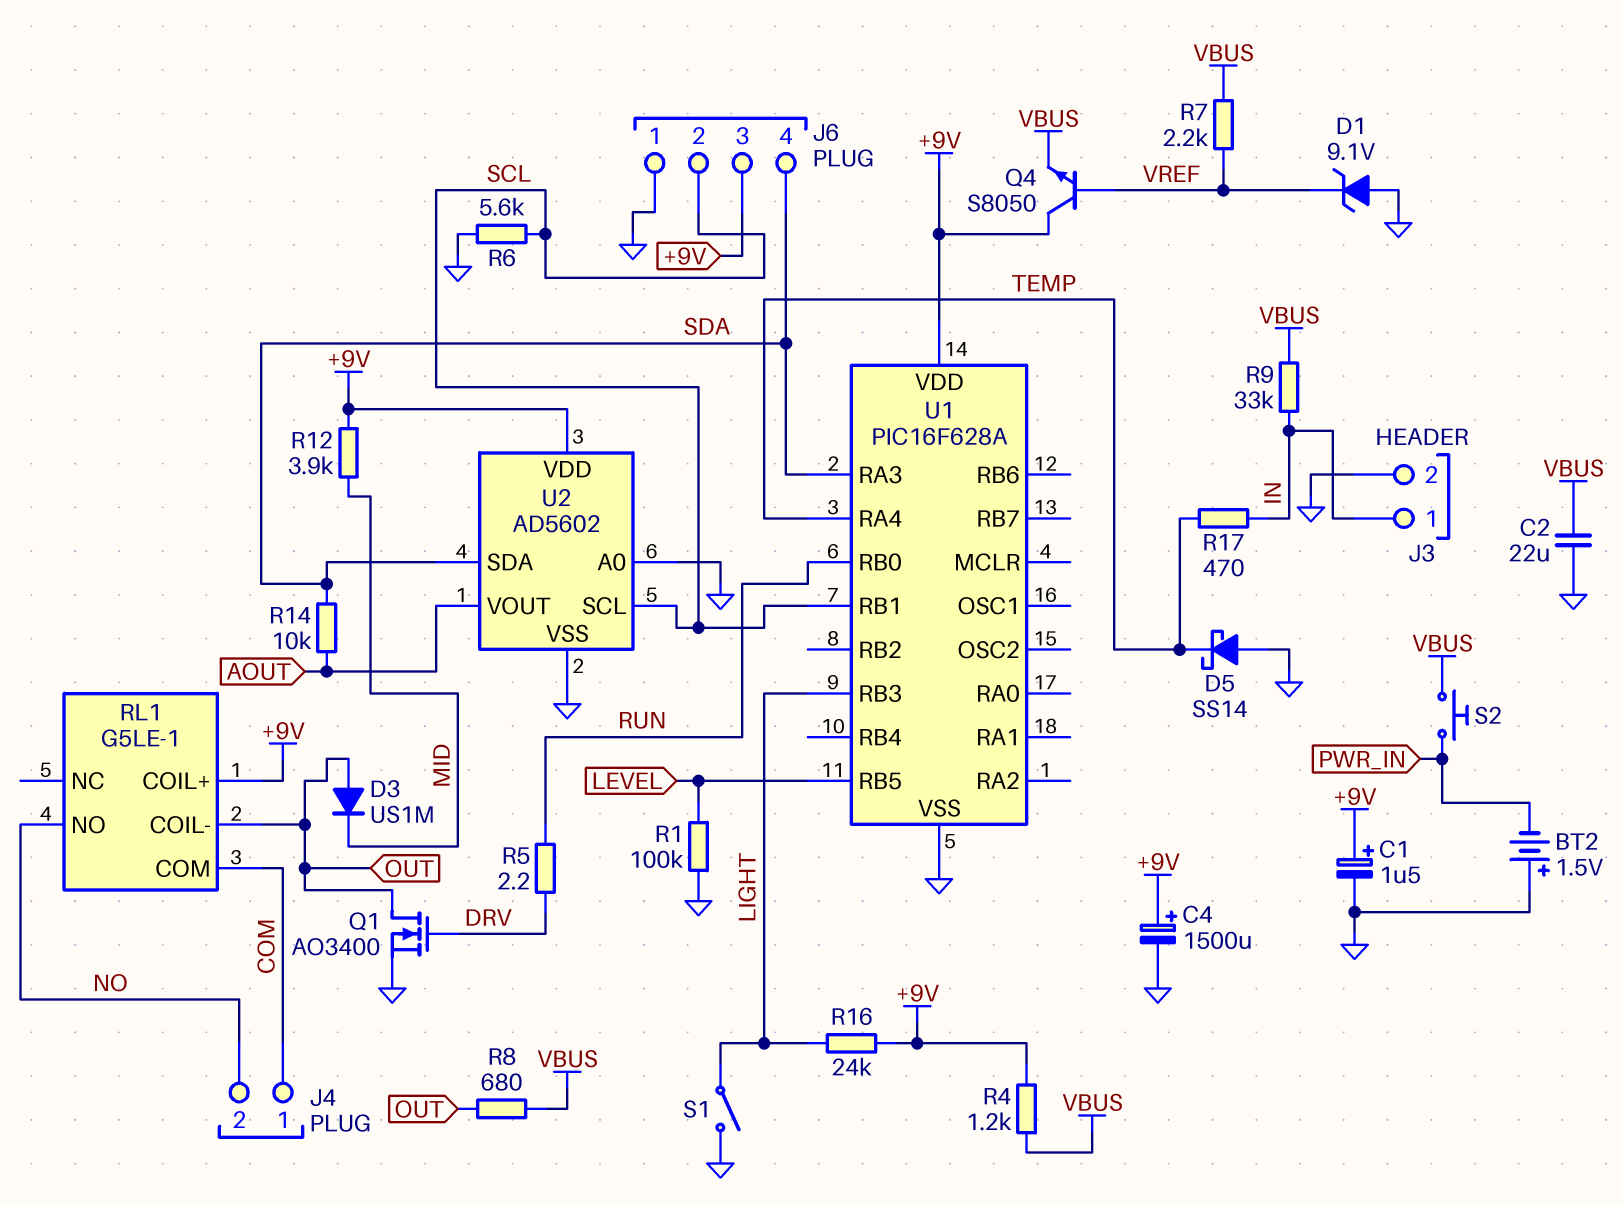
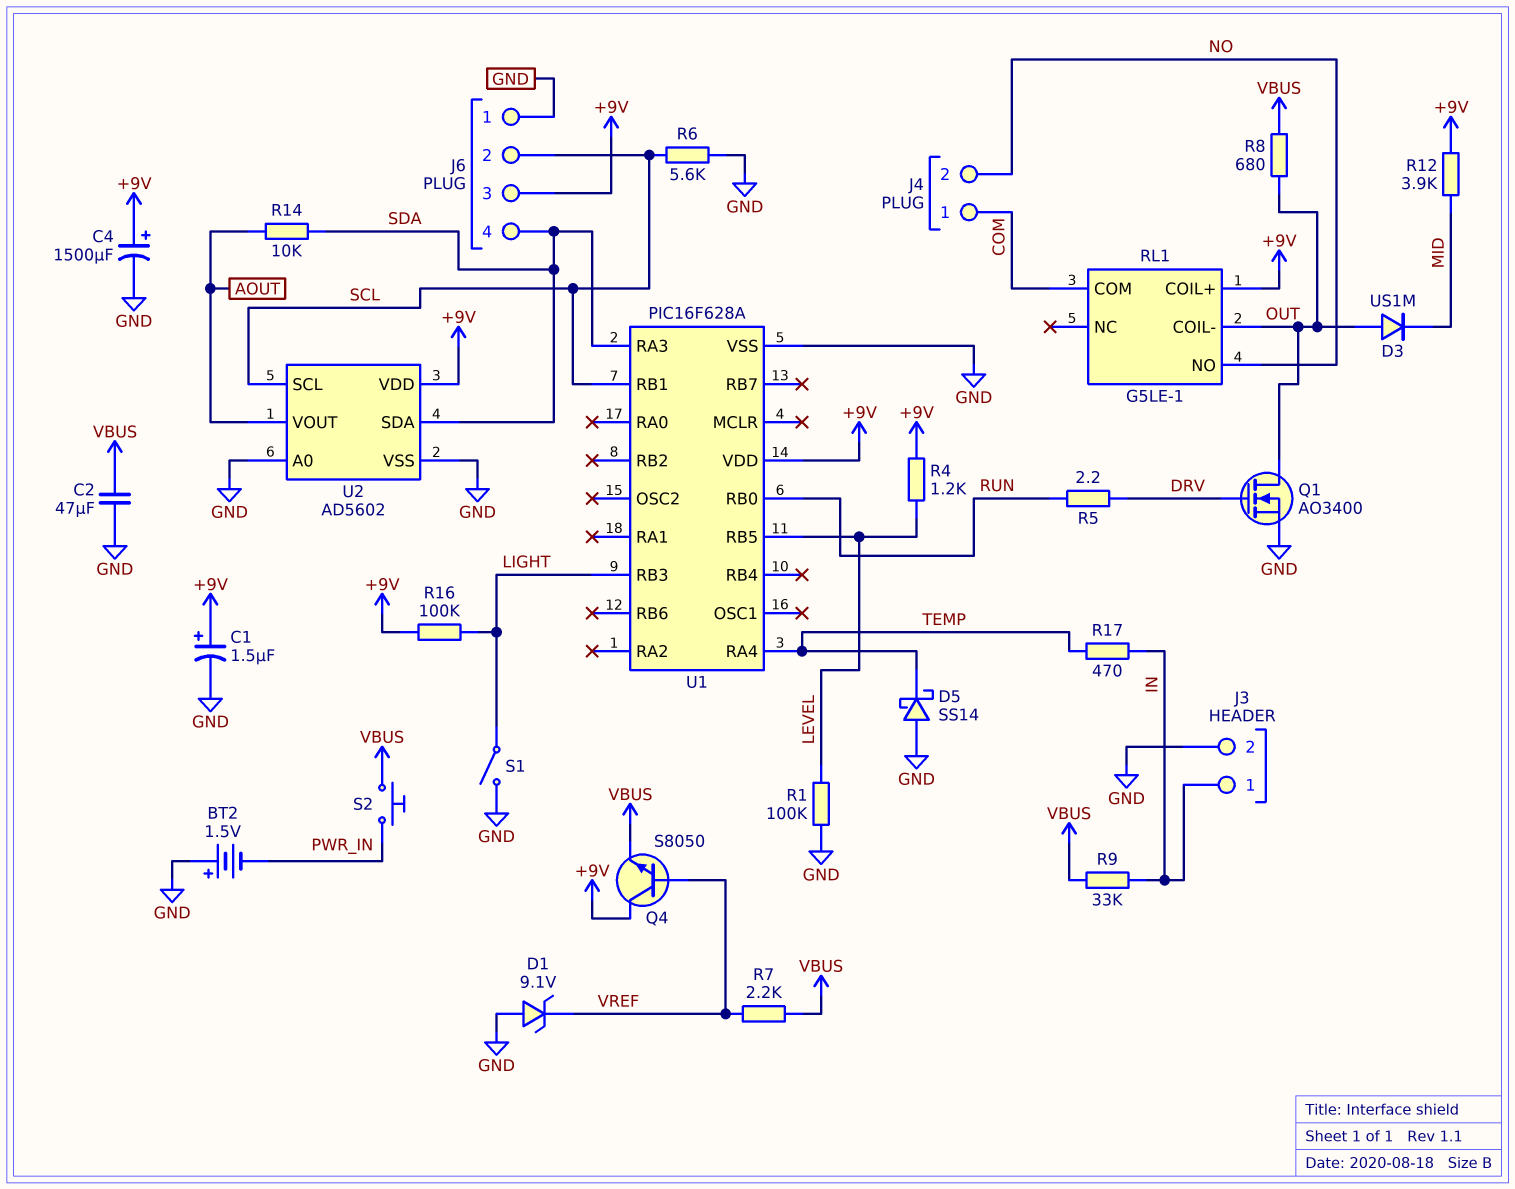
C2: 22uF (GND, VBUS) -> 47uF (GND, VBUS)
R4: 1.2k (+9V, VBUS) -> 1.2k (+9V, LEVEL)
R16: 24k (+9V, LIGHT) -> 100k (+9V, LIGHT)

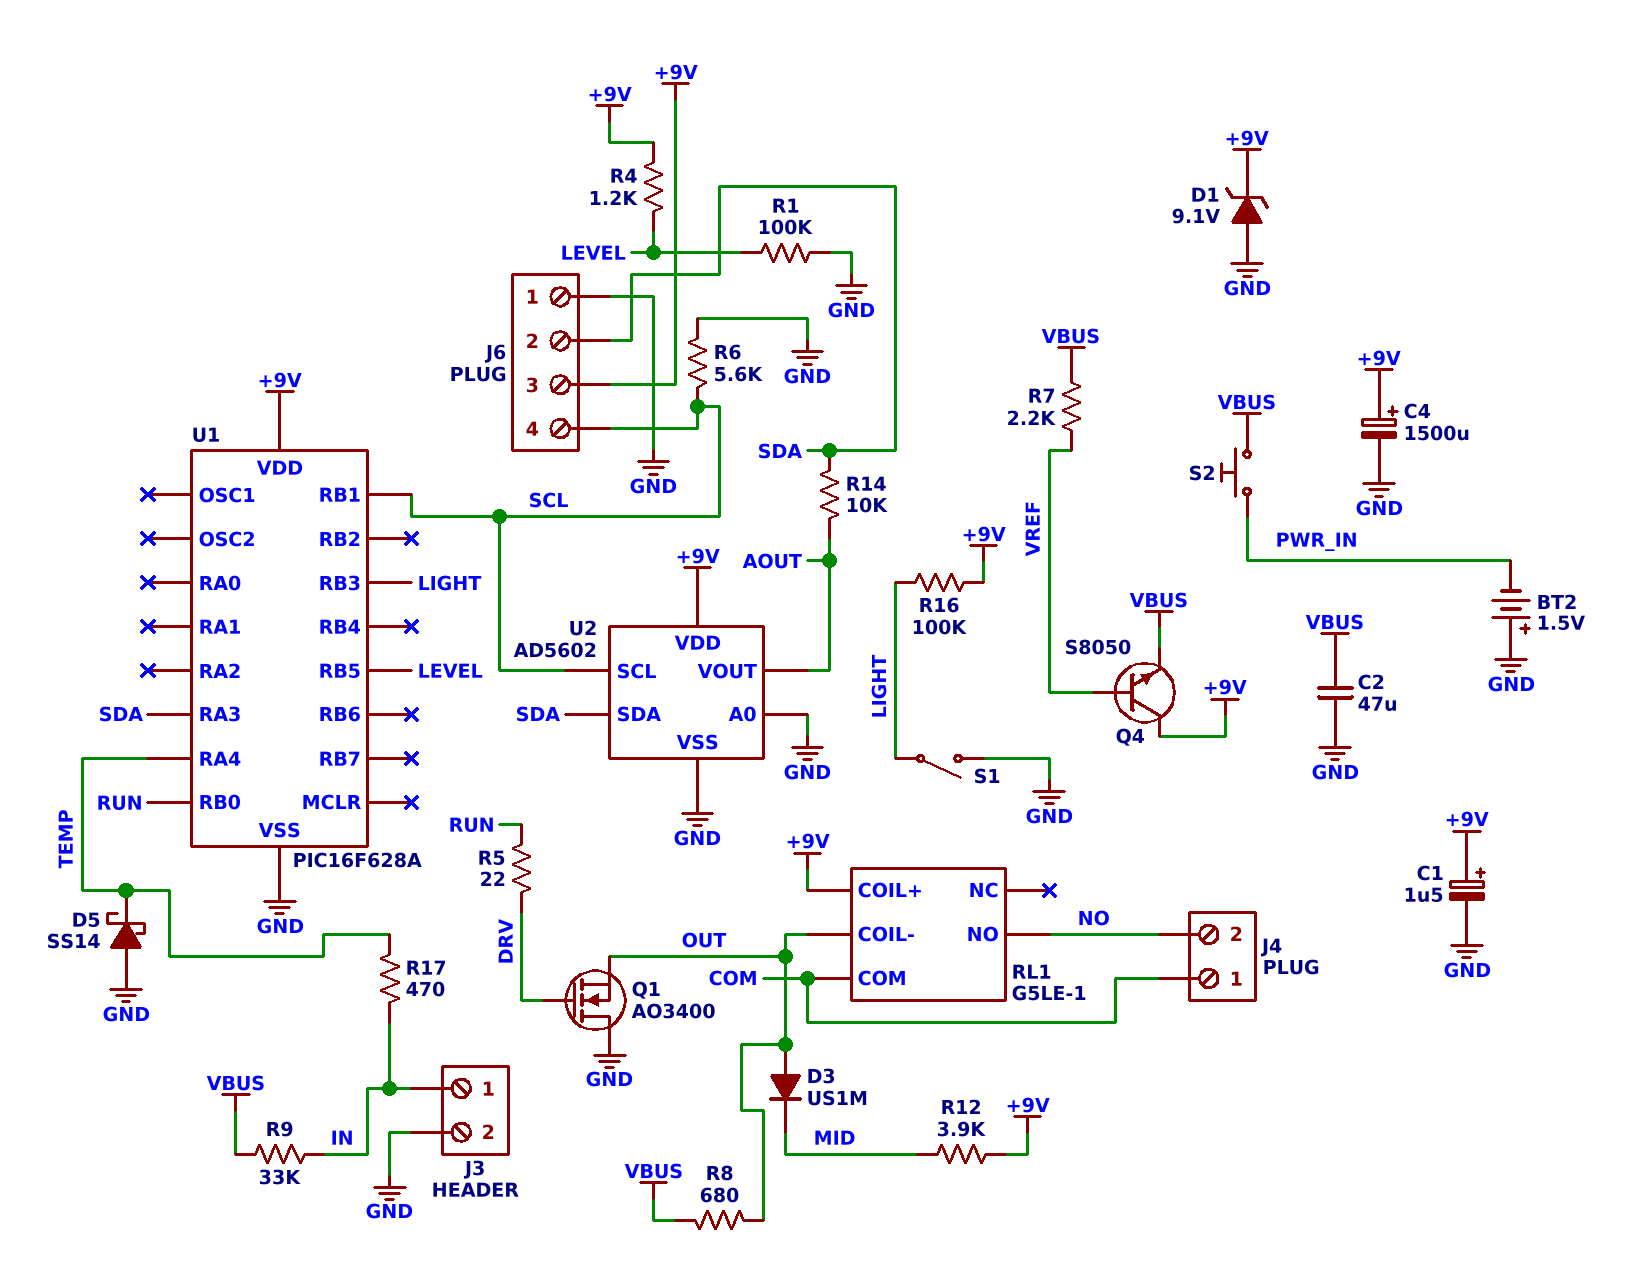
D1: zener 9.1V (A GND, K VREF) -> zener 9.1V (A GND, K +9V)
J6 pin 2: SCL -> SDA
J6 pin 4: SDA -> SCL
Q1: NMOS AO3400 (G DRV, D OUT, S GND) -> NMOS AO3400 (G DRV, D GND, S OUT)
R5: 2.2 (DRV, RUN) -> 22 (DRV, RUN)

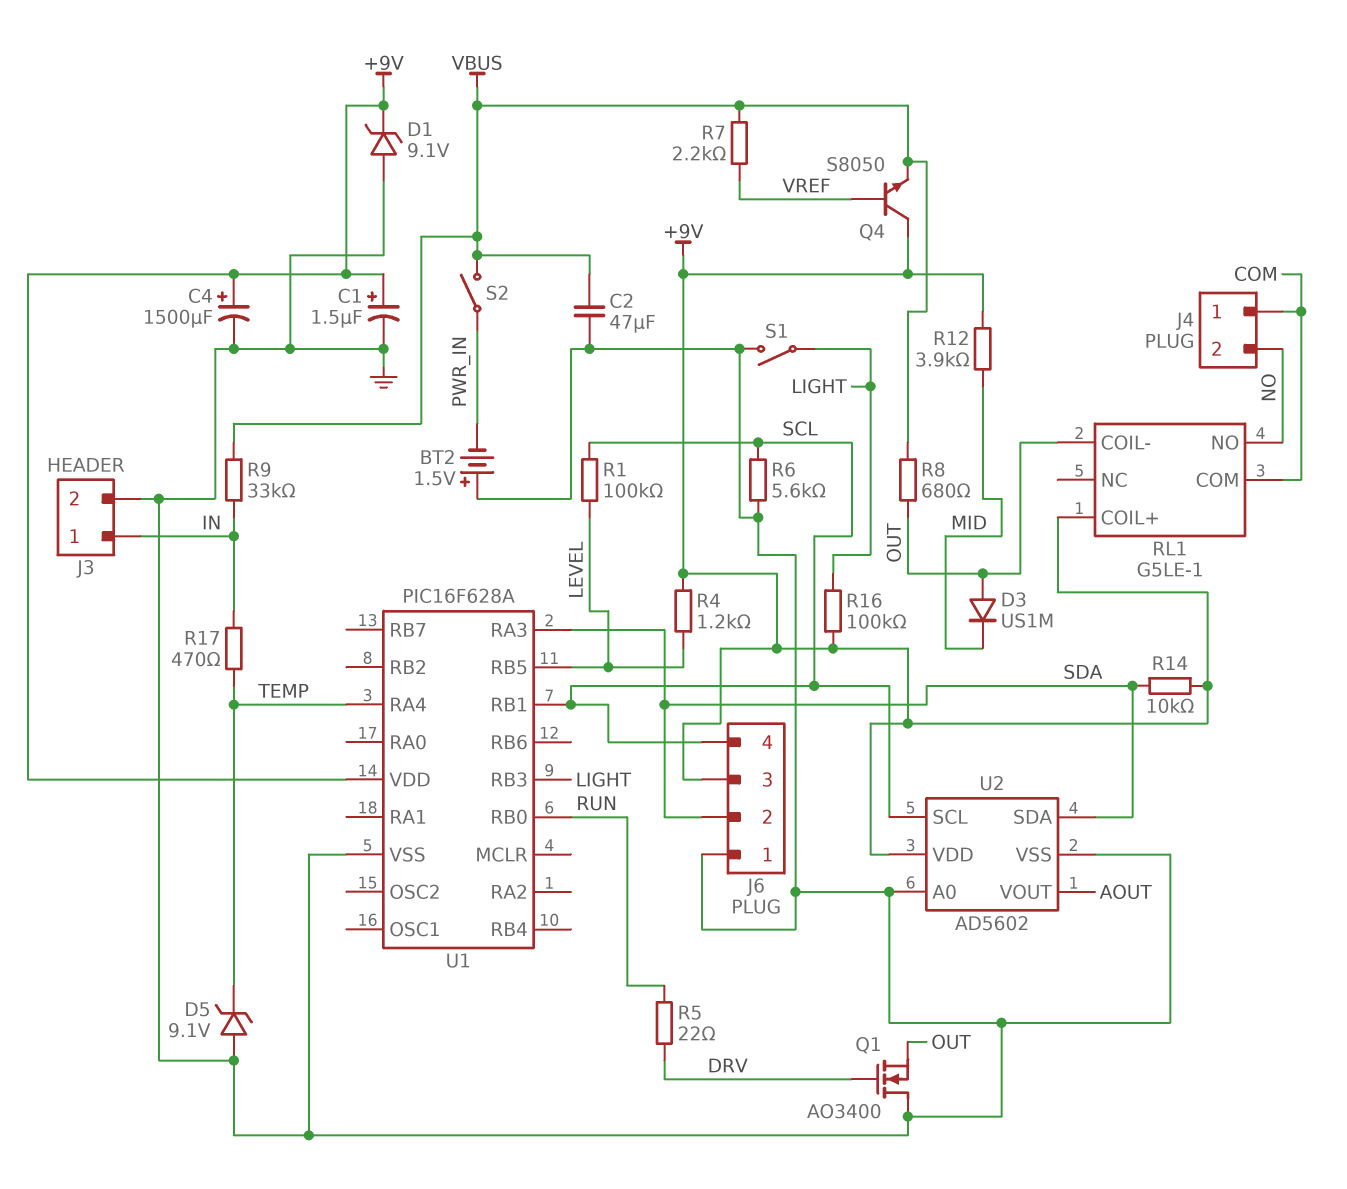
D5: schottky SS14 (A GND, K TEMP) -> zener 9.1V (A GND, K TEMP)
R1: 100k (GND, LEVEL) -> 100k (LEVEL, SCL)
R14: 10k (AOUT, SDA) -> 10k (+9V, SDA)
S2: button (PWR_IN, VBUS) -> switch (PWR_IN, VBUS)

